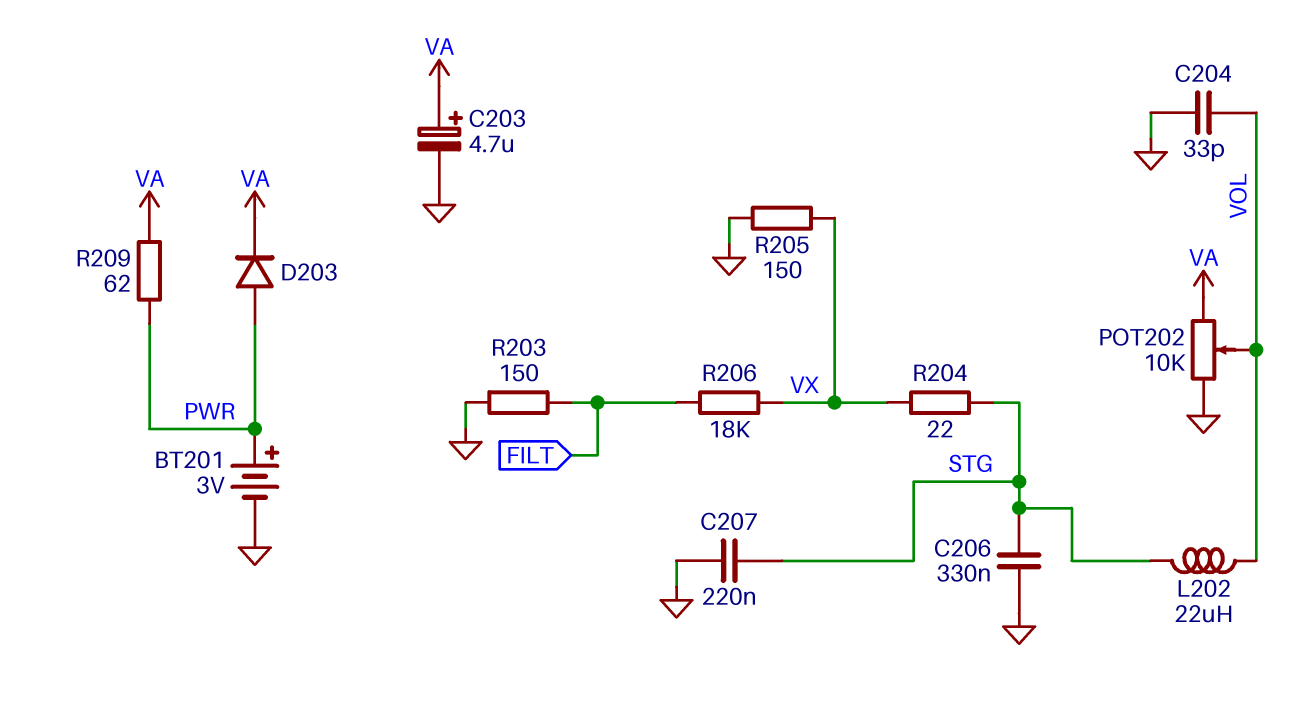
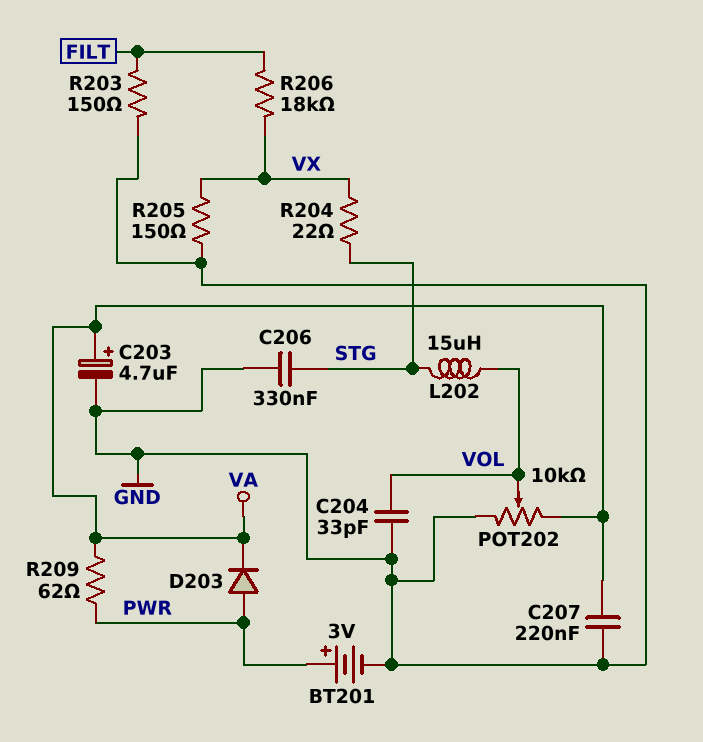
C207: 220nF (GND, STG) -> 220nF (GND, VA)
L202: 22uH (STG, VOL) -> 15uH (STG, VOL)

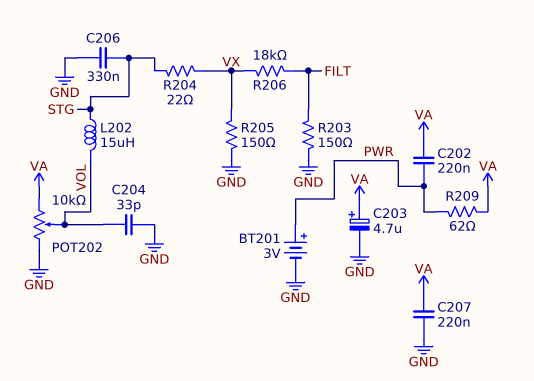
C202: none -> 220nF (PWR, VA)
D203: diode (A PWR, K VA) -> none

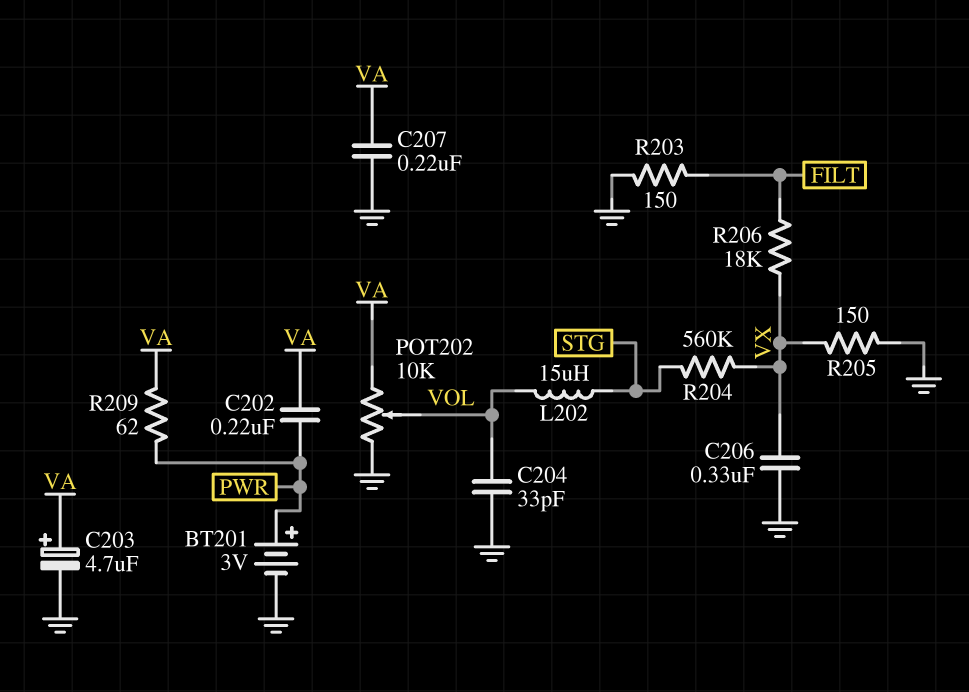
C206: 330nF (GND, STG) -> 330nF (GND, VX)
R204: 22 (STG, VX) -> 560k (STG, VX)

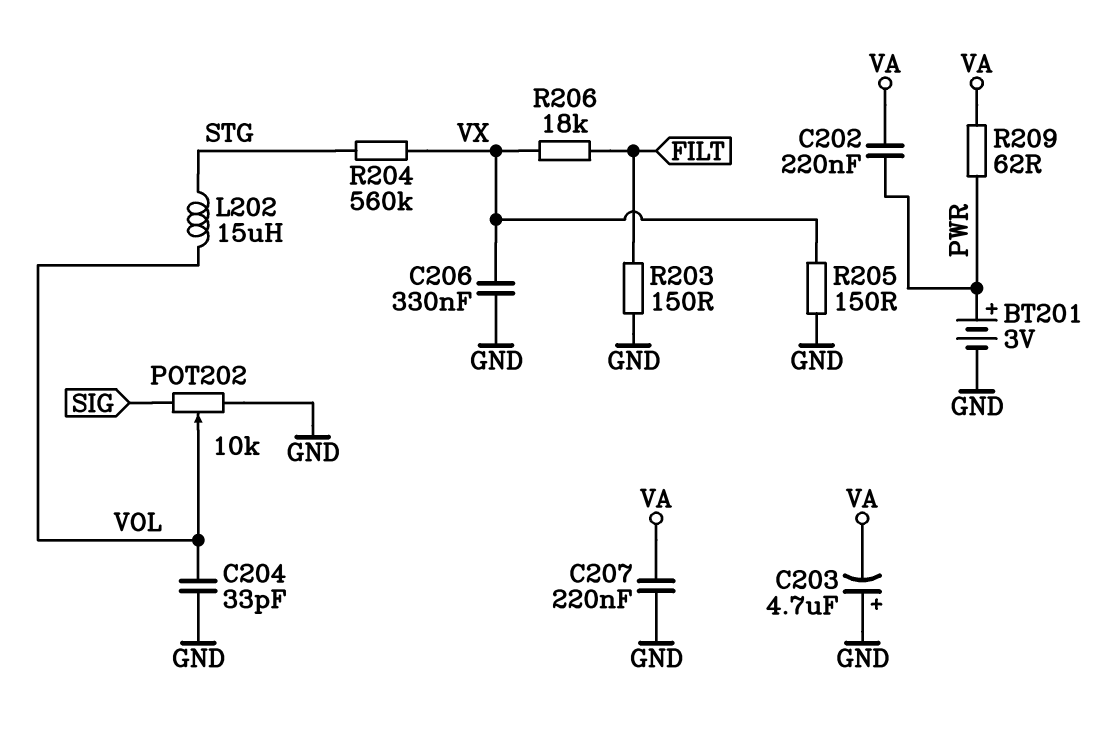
C203: 4.7uF (plus VA, minus GND) -> 4.7uF (plus GND, minus VA)
POT202: 10k (GND, VA, wiper VOL) -> 10k (GND, SIG, wiper VOL)

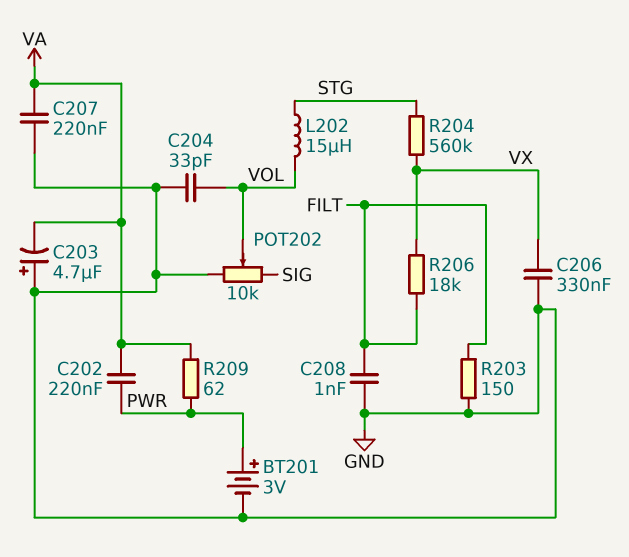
C208: none -> 1nF (FILT, GND)
R205: 150 (GND, VX) -> none

